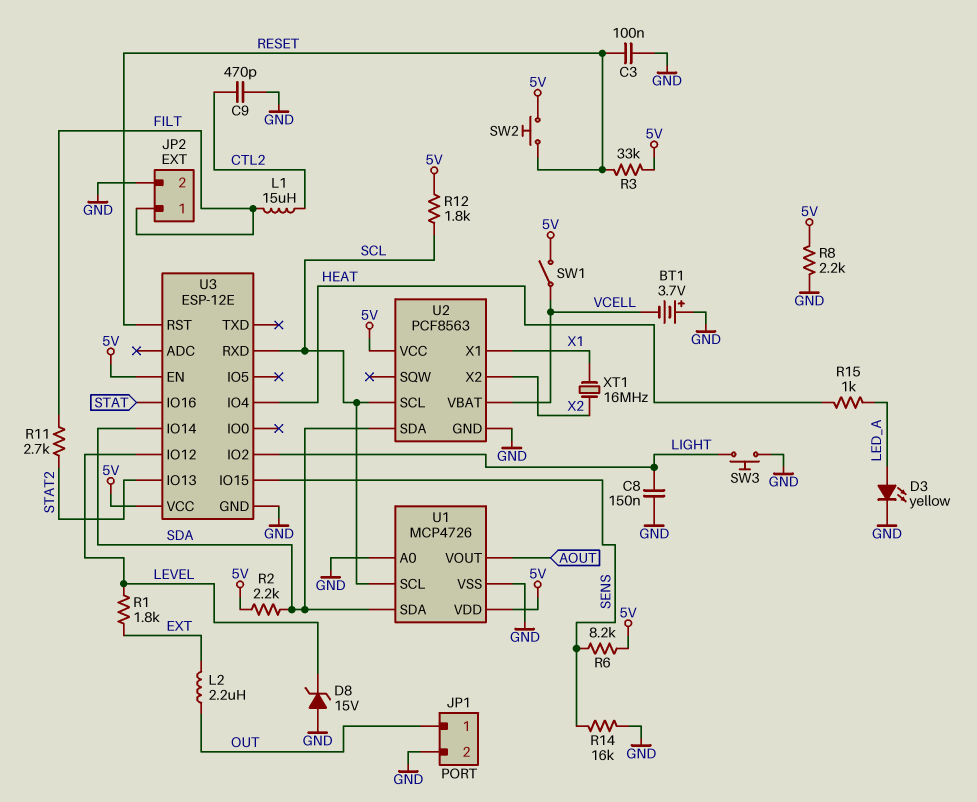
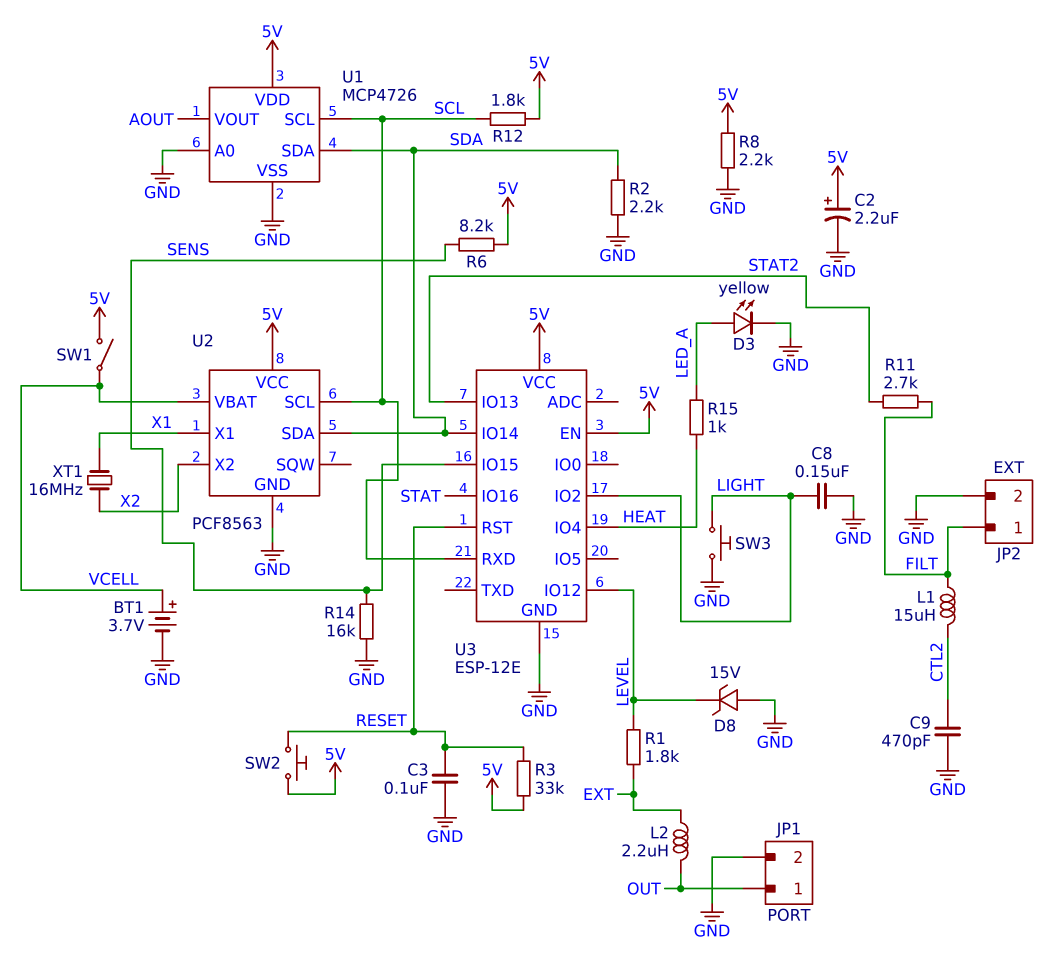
BT1: 3.7V (plus GND, minus VCELL) -> 3.7V (plus VCELL, minus GND)
C2: none -> 2.2uF (plus 5V, minus GND)
R2: 2.2k (5V, SDA) -> 2.2k (GND, SDA)

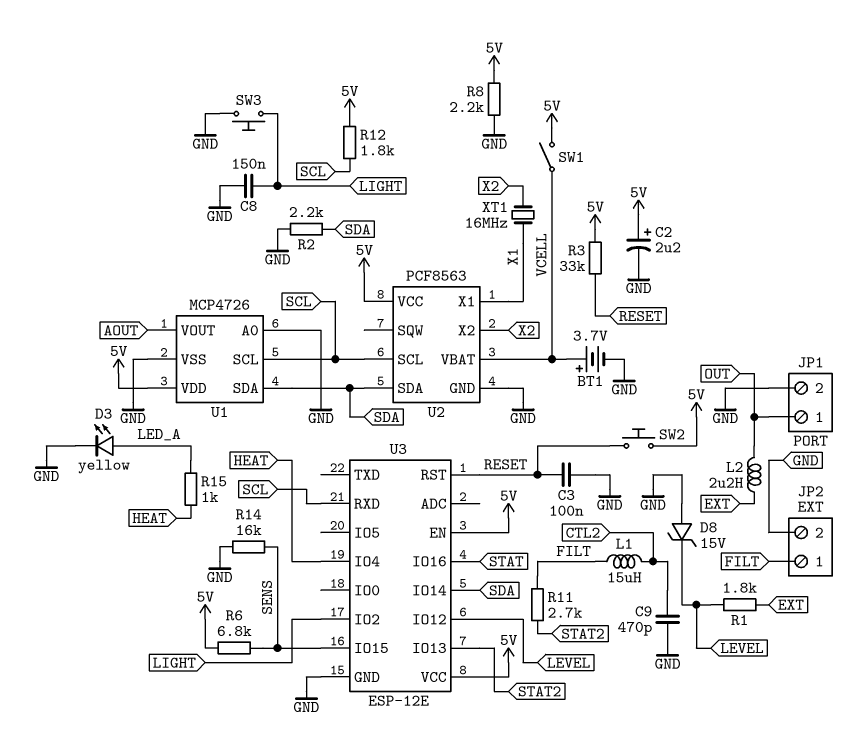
R6: 8.2k (5V, SENS) -> 6.8k (5V, SENS)

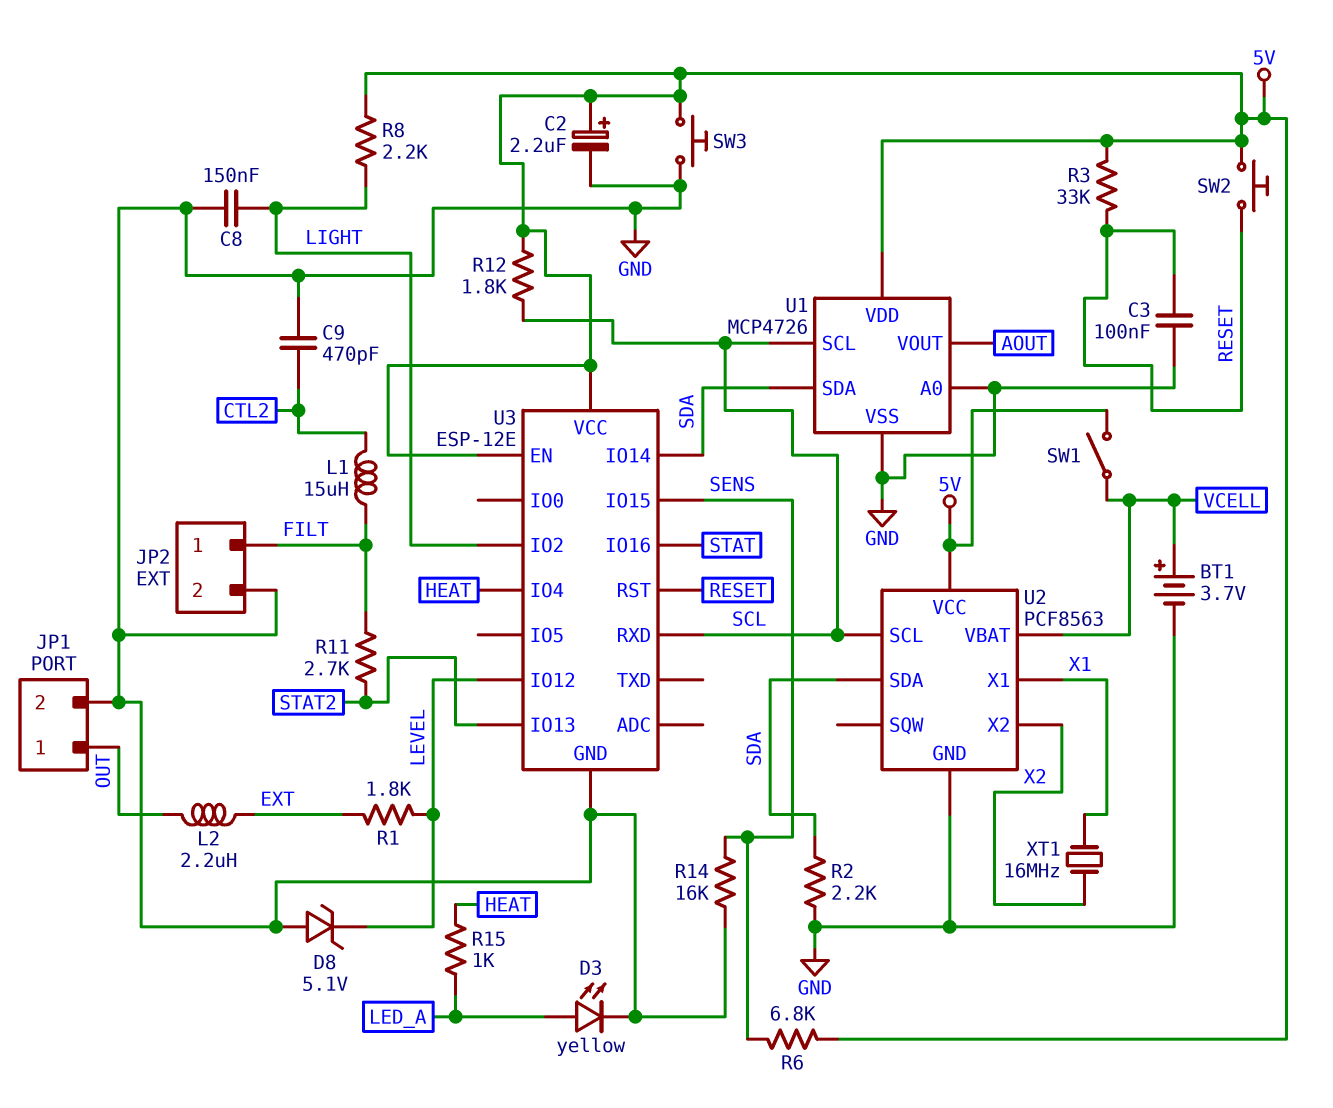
D8: zener 15V (A GND, K LEVEL) -> zener 5.1V (A GND, K LEVEL)
R8: 2.2k (5V, GND) -> 2.2k (5V, LIGHT)
SW3: button (GND, LIGHT) -> button (5V, GND)

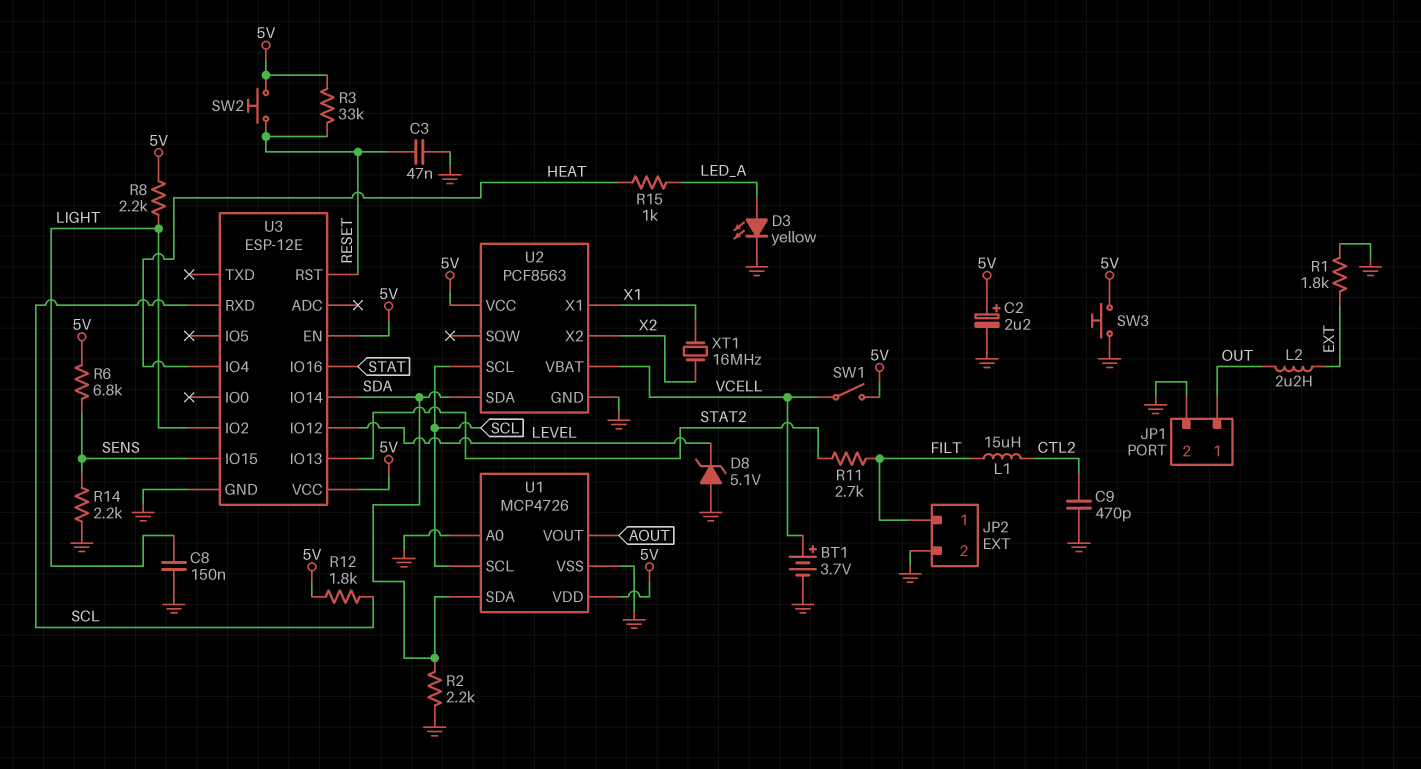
C3: 100nF (GND, RESET) -> 47nF (GND, RESET)
R1: 1.8k (EXT, LEVEL) -> 1.8k (EXT, GND)
R14: 16k (GND, SENS) -> 2.2k (GND, SENS)

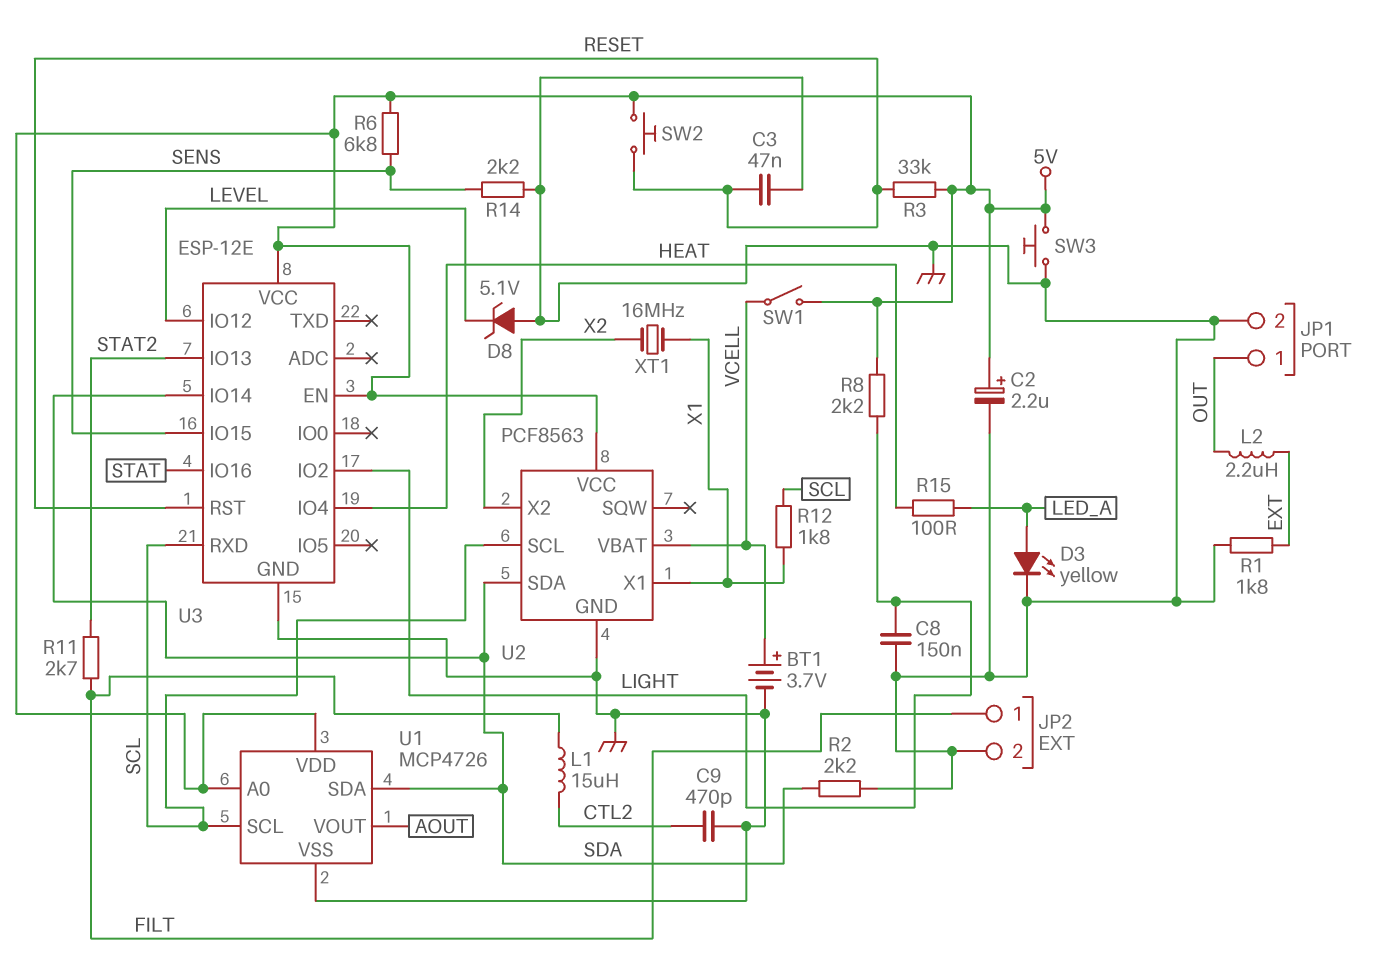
R12: 1.8k (5V, SCL) -> 1.8k (SCL, X1)
R15: 1k (HEAT, LED_A) -> 100 (HEAT, LED_A)
U1 pin A0: GND -> 5V

